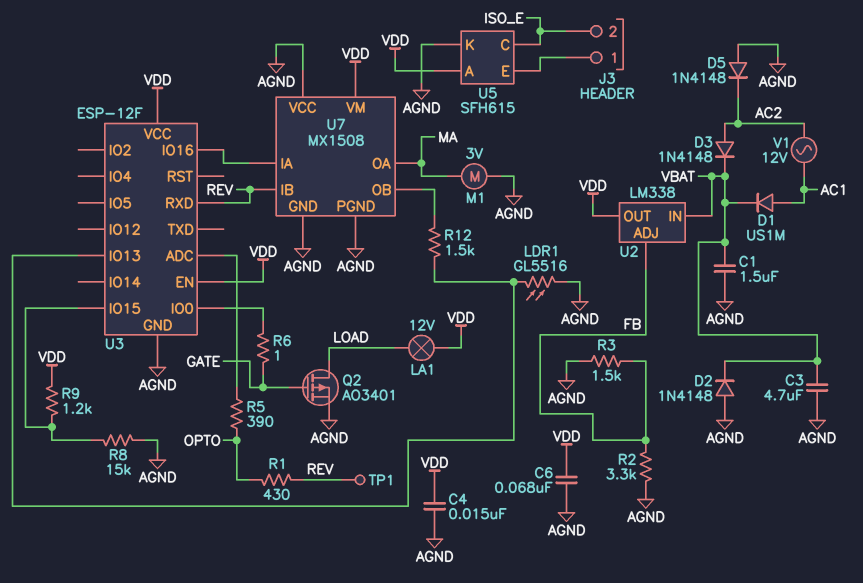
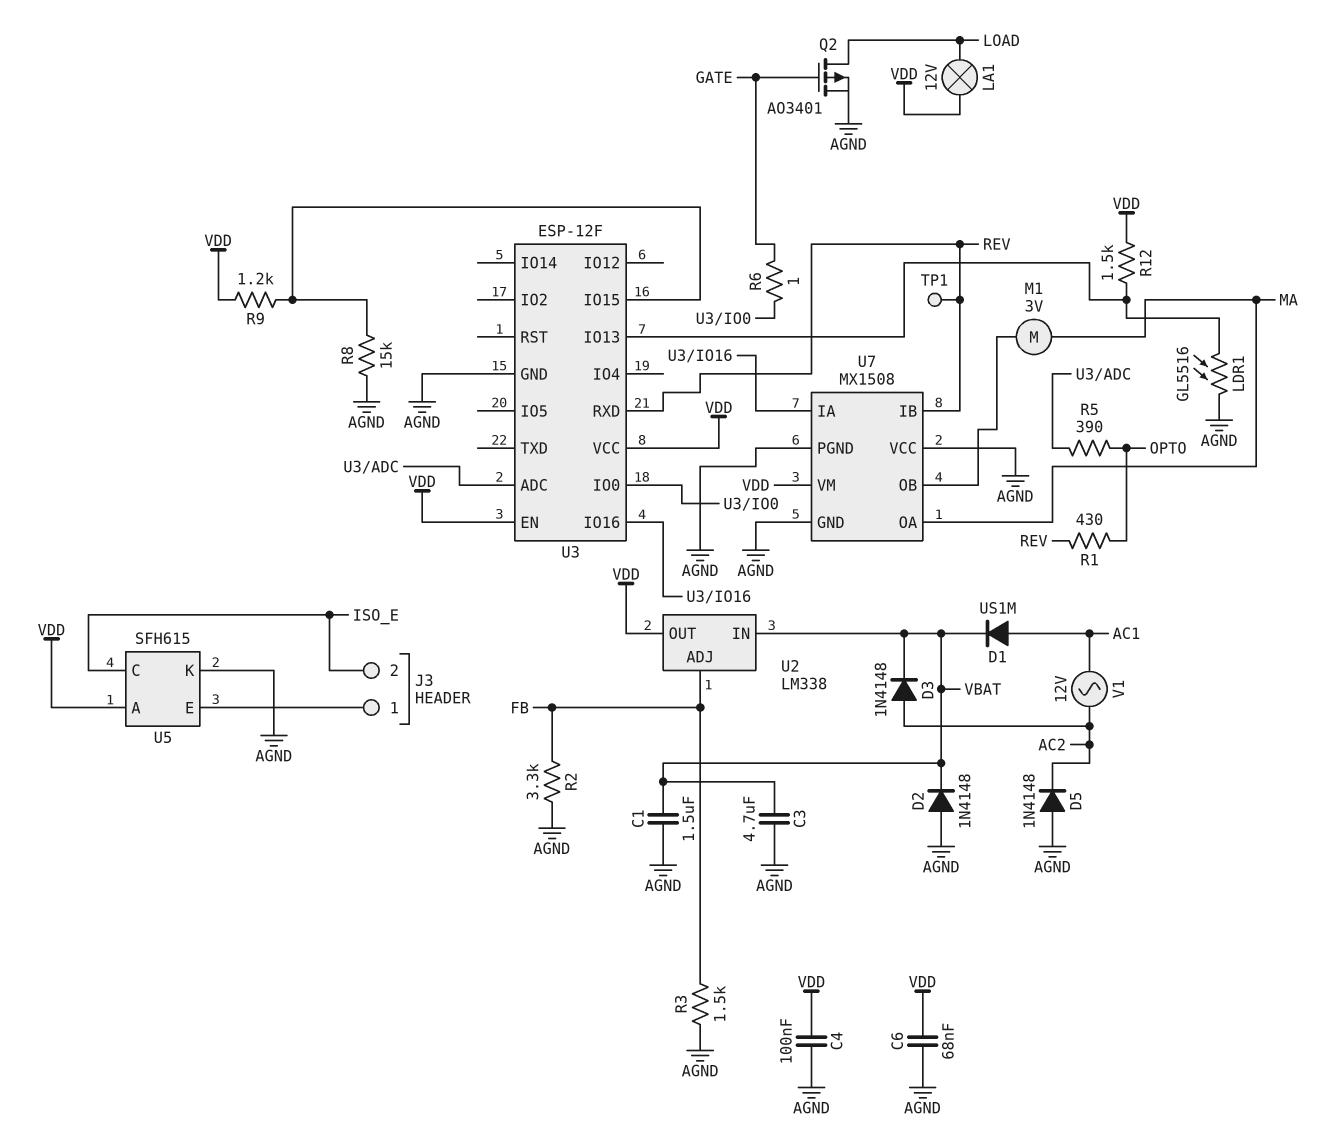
C4: 15nF (AGND, VDD) -> 100nF (AGND, VDD)
M1: motor 3V (AGND, MA) -> motor 3V (MA, U7/OB)
R12: 1.5k (U3/IO13, U7/OB) -> 1.5k (U3/IO13, VDD)

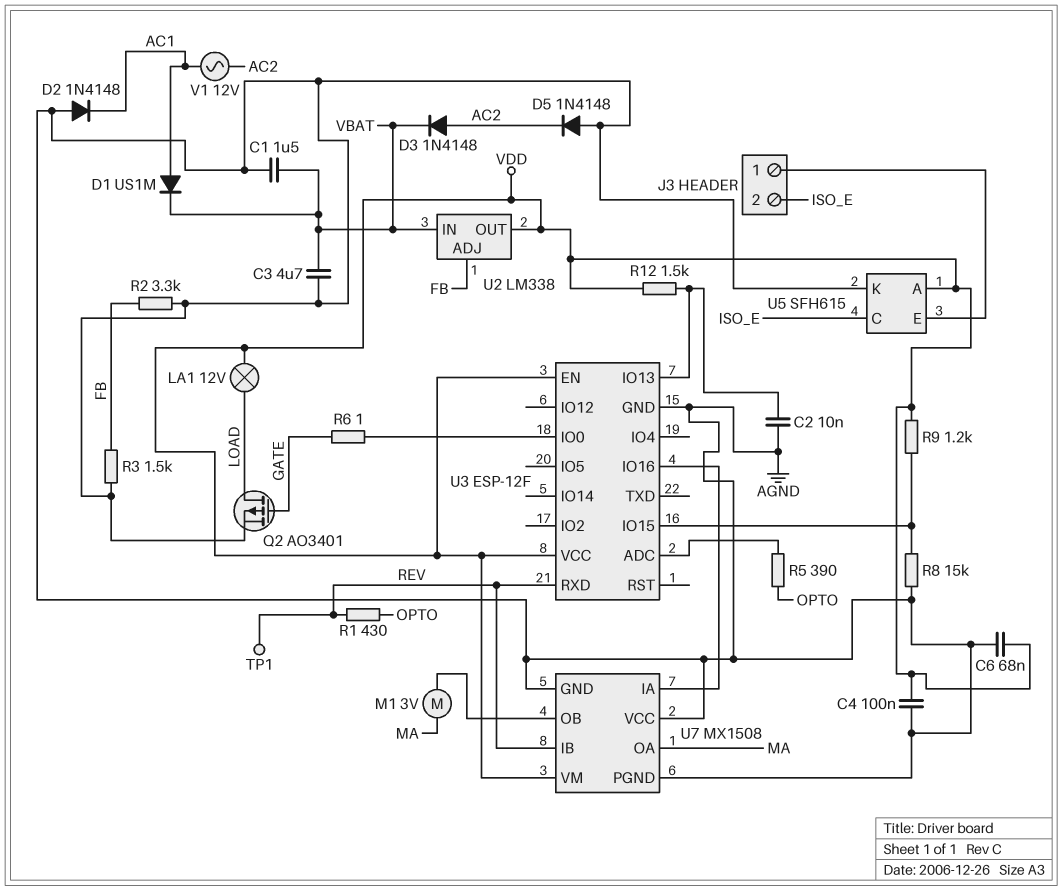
C2: none -> 10nF (AGND, U3/IO13)
D2: diode 1N4148 (A AGND, K VBAT) -> diode 1N4148 (A AGND, K AC1)
LDR1: GL5516 (AGND, U3/IO13) -> none

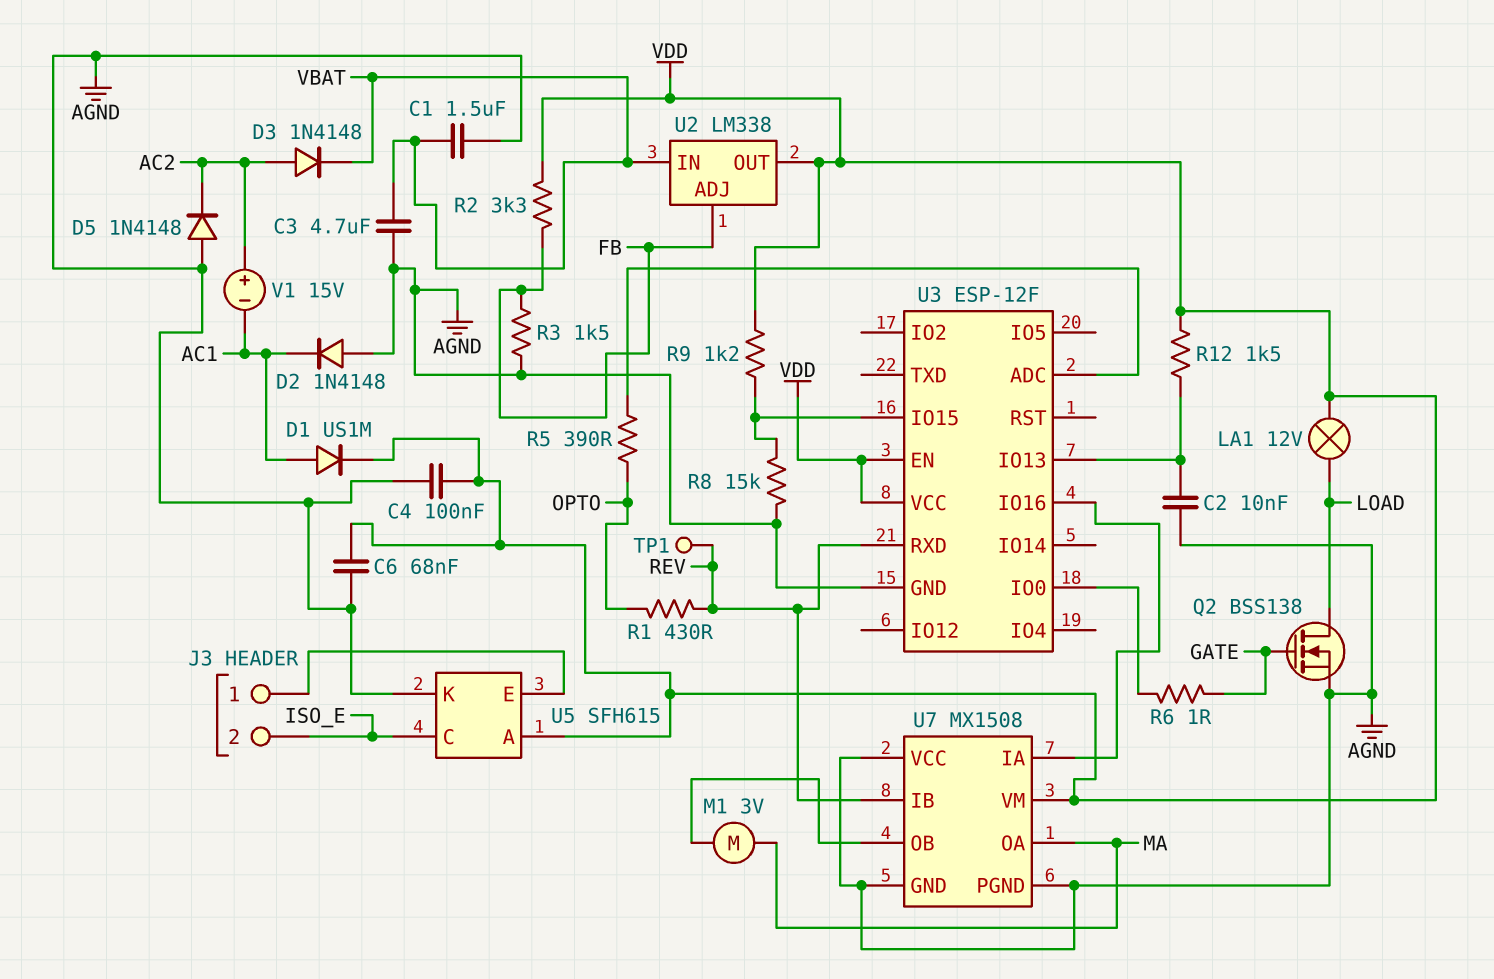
D1: diode US1M (A AC1, K VBAT) -> diode US1M (A AC1, K VDD)
Q2: PMOS AO3401 (G GATE, D LOAD, S AGND) -> NMOS BSS138 (G GATE, D LOAD, S AGND)
R2: 3.3k (AGND, FB) -> 3.3k (FB, VDD)
V1: AC 12V (AC1, AC2) -> 15V (plus AC2, minus AC1)

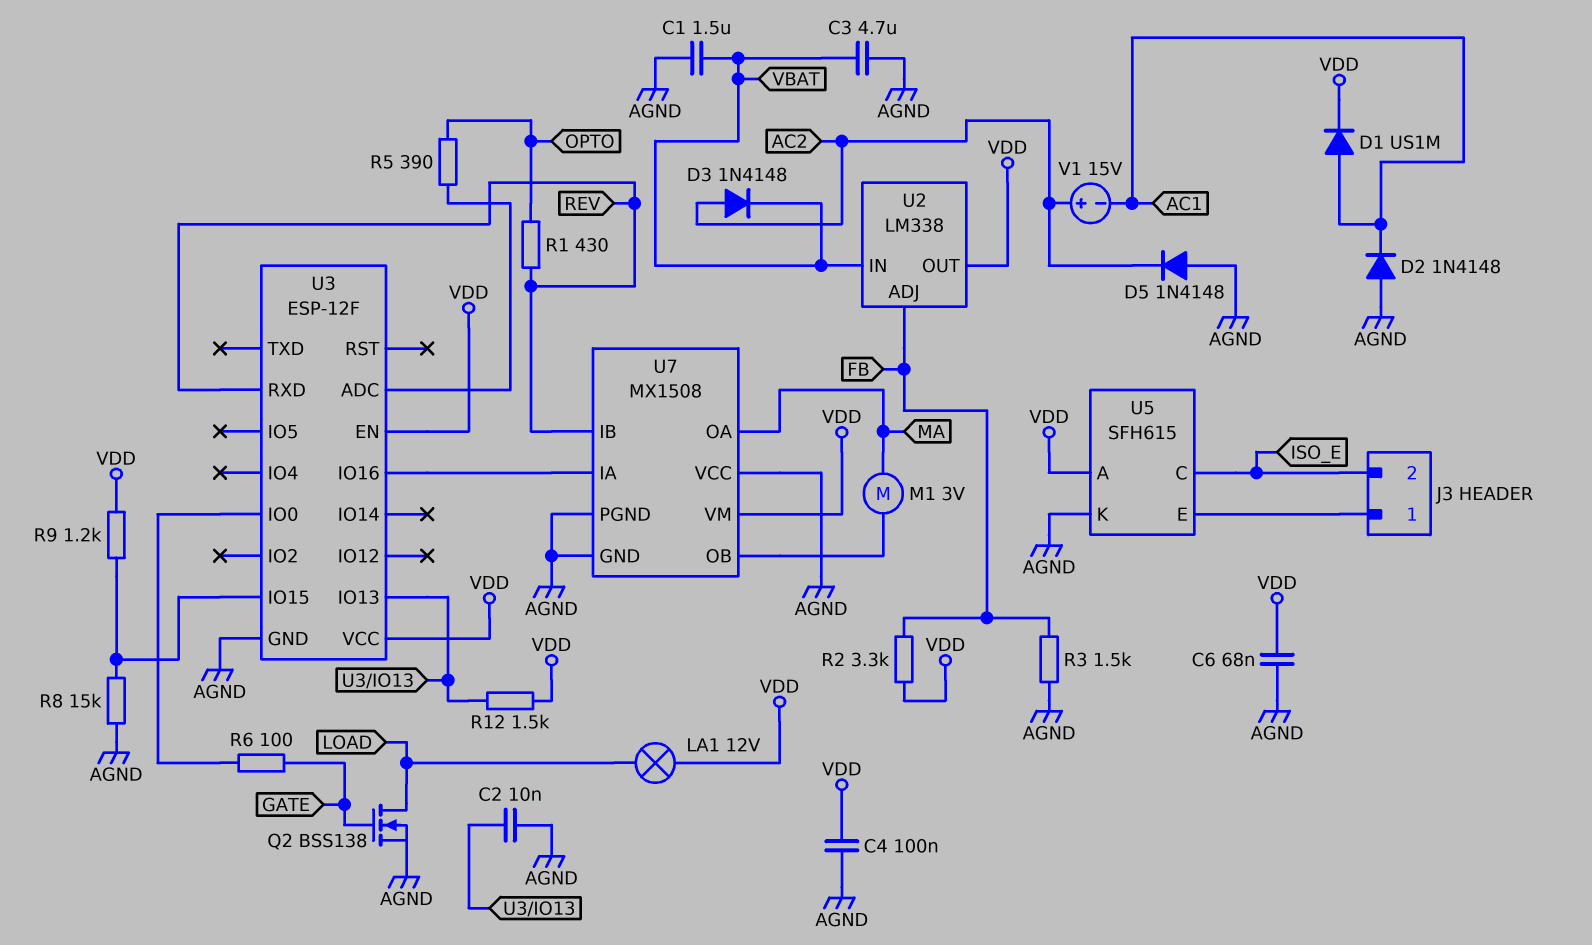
R6: 1 (GATE, U3/IO0) -> 100 (GATE, U3/IO0)
TP1: test point (REV) -> none

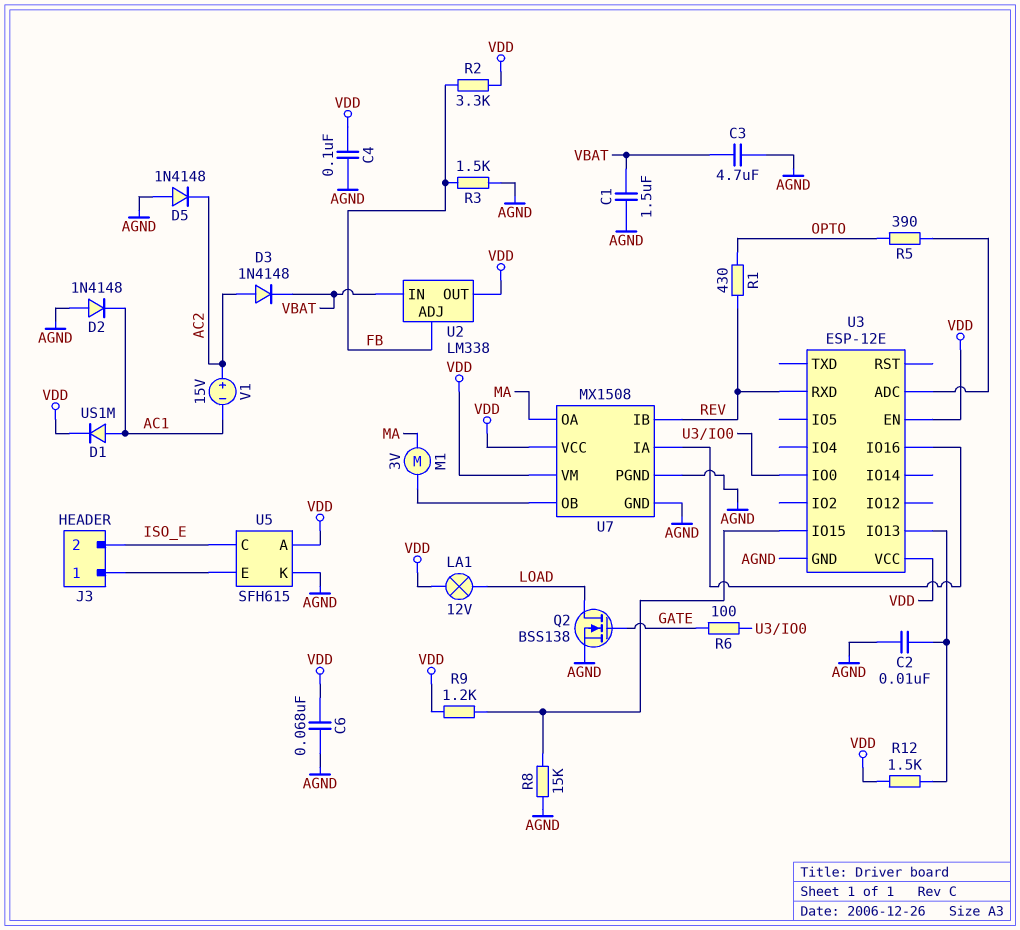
U3: ESP-12F -> ESP-12E
U7 pin VCC: AGND -> VDD

